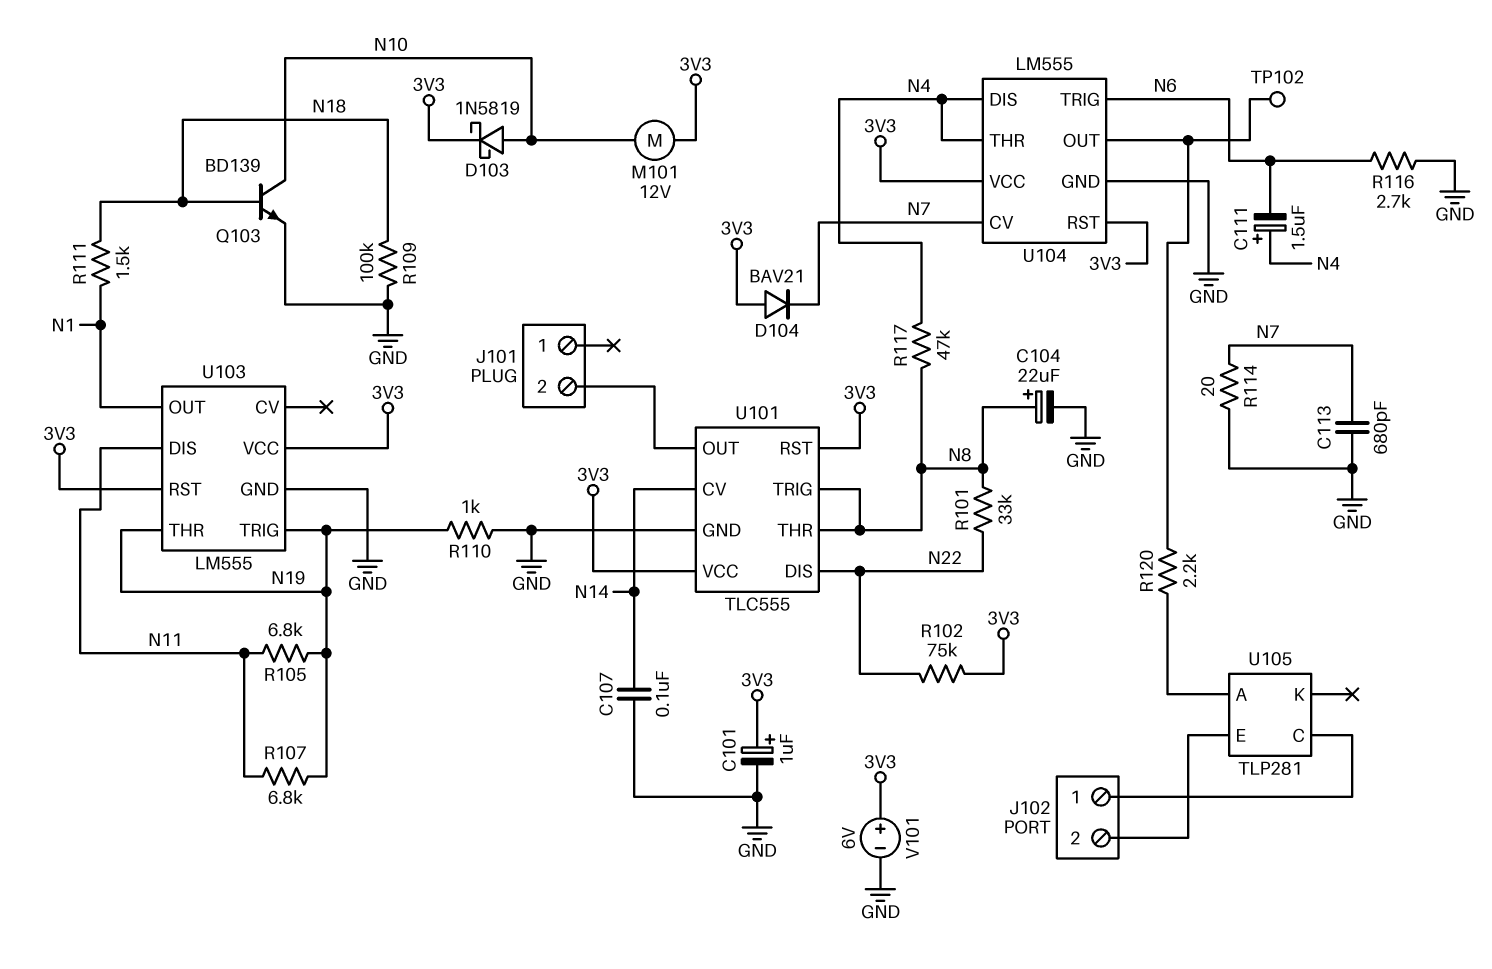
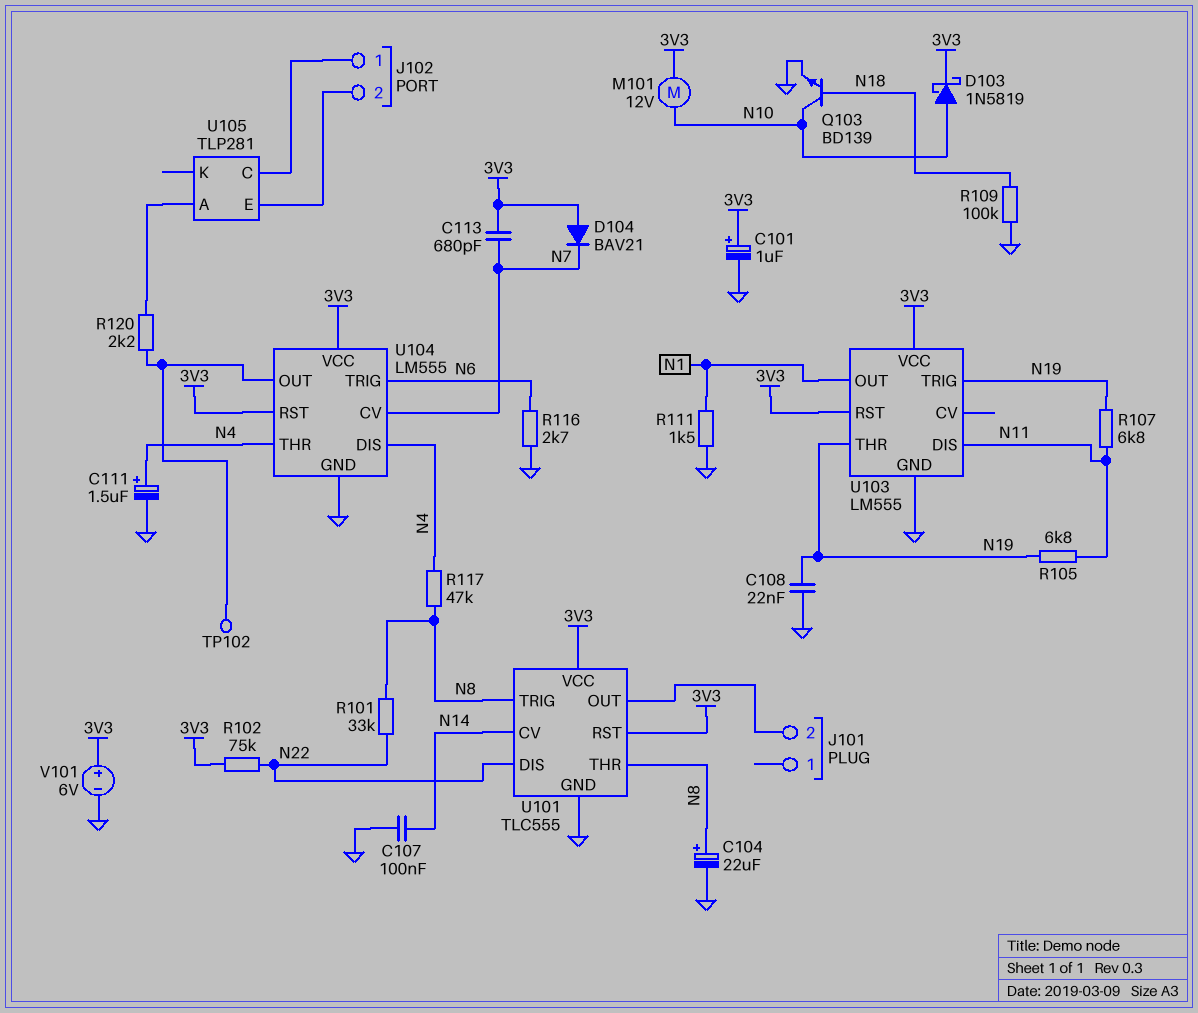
C108: none -> 22nF (GND, N19)
C111: 1.5uF (plus N4, minus N6) -> 1.5uF (plus N4, minus GND)
C113: 680pF (GND, N7) -> 680pF (3V3, N7)
R110: 1k (GND, N19) -> none
R111: 1.5k (N1, N18) -> 1.5k (GND, N1)
R114: 20 (GND, N7) -> none

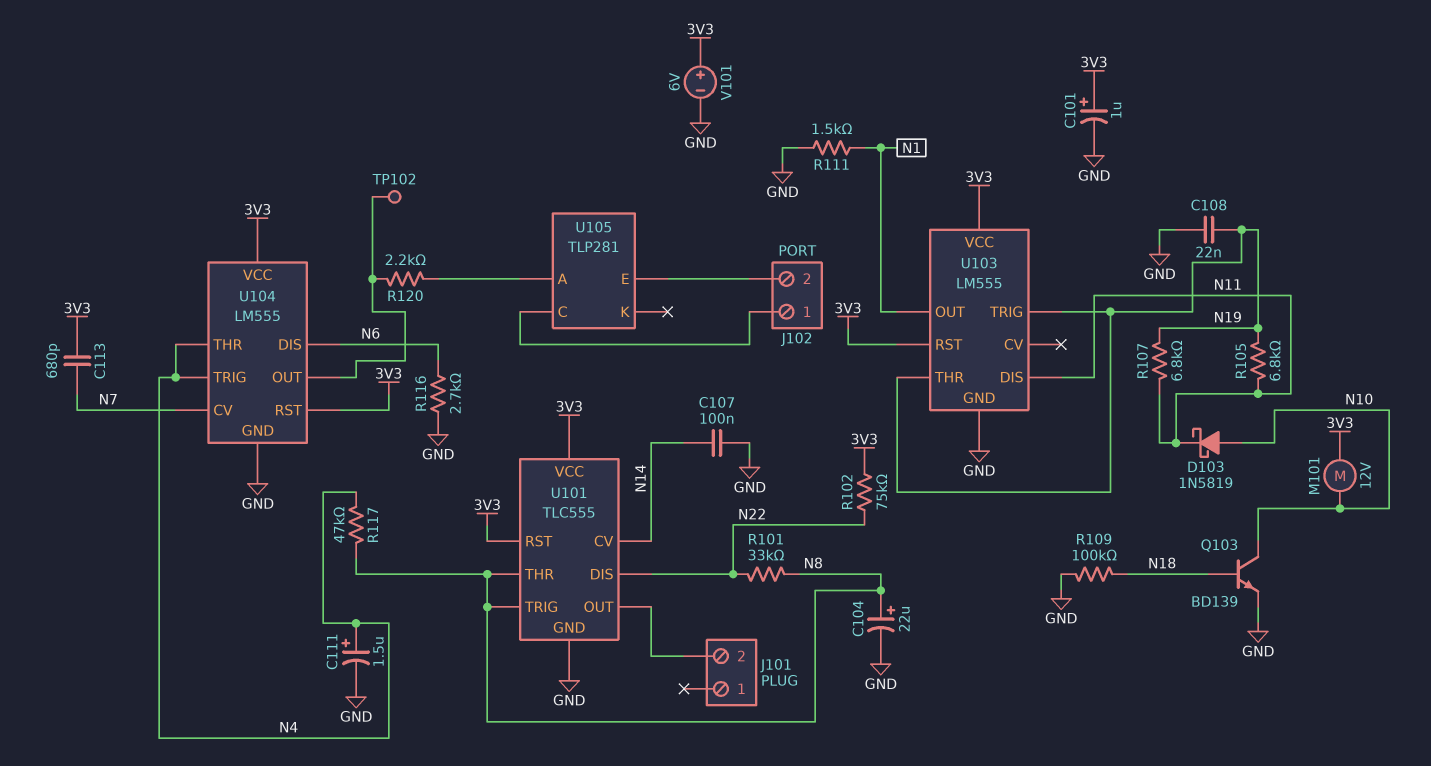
D103: schottky 1N5819 (A N10, K 3V3) -> schottky 1N5819 (A N10, K N11)
D104: diode BAV21 (A 3V3, K N7) -> none
U104 pin DIS: N4 -> N6
U104 pin TRIG: N6 -> N4

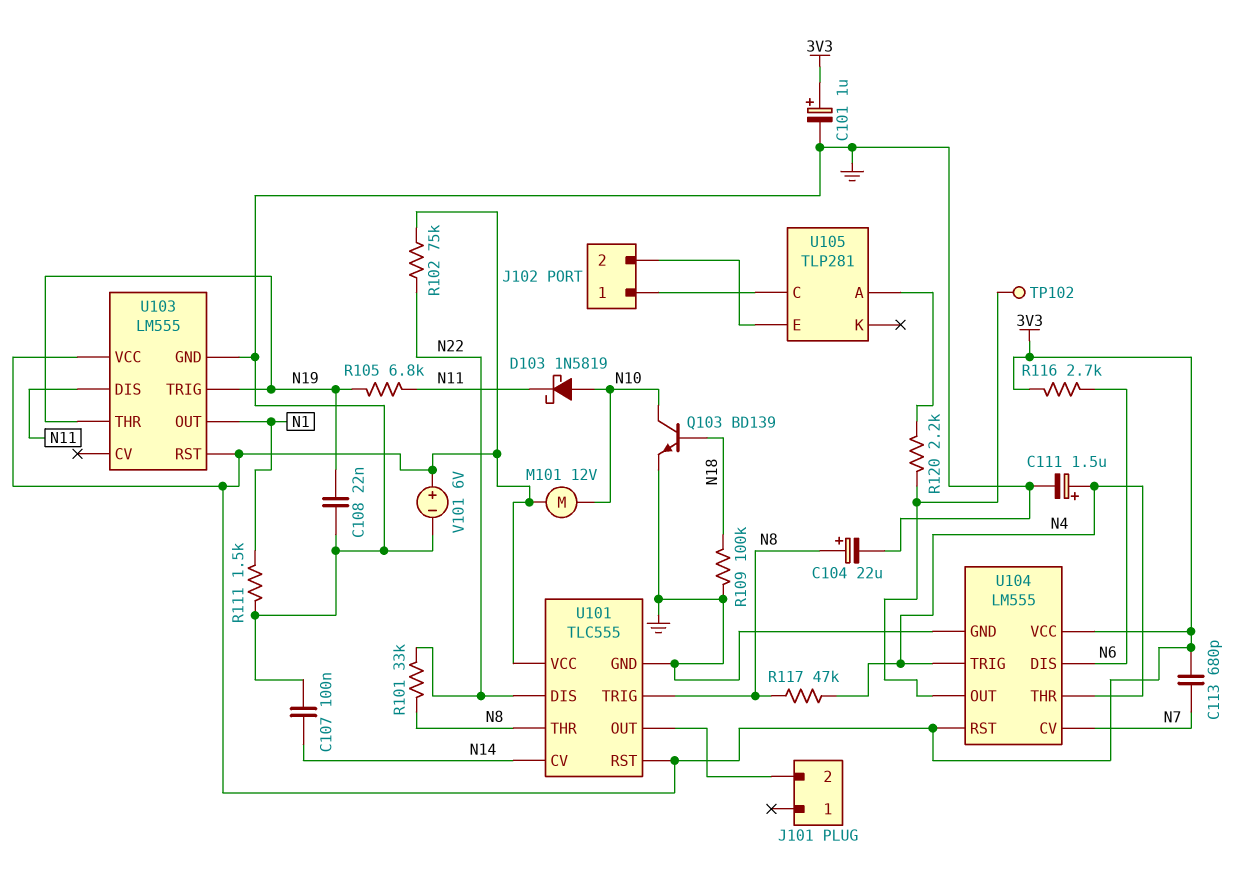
R107: 6.8k (N11, N19) -> none
R116: 2.7k (GND, N6) -> 2.7k (3V3, N6)

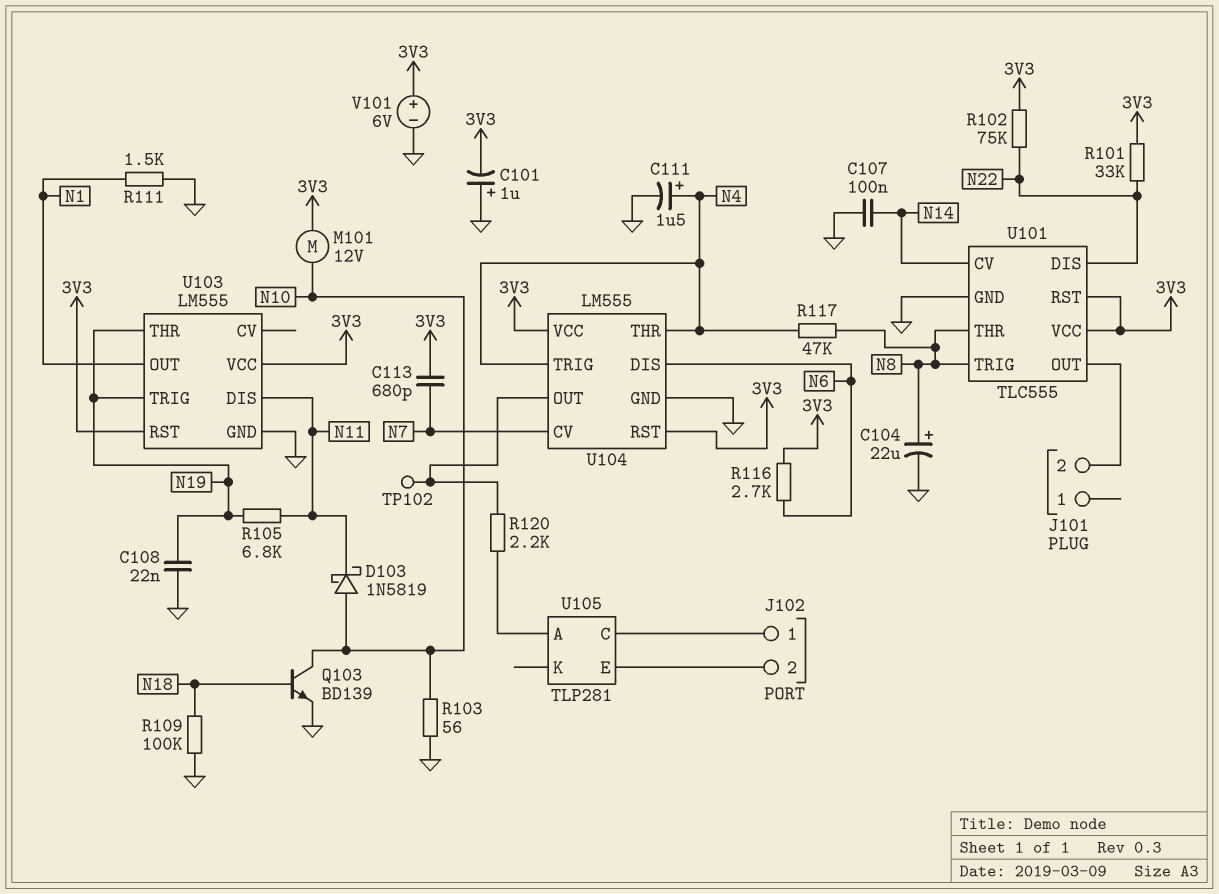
C101: 1uF (plus 3V3, minus GND) -> 1uF (plus GND, minus 3V3)
R101: 33k (N8, N22) -> 33k (3V3, N22)
R103: none -> 56 (GND, N10)

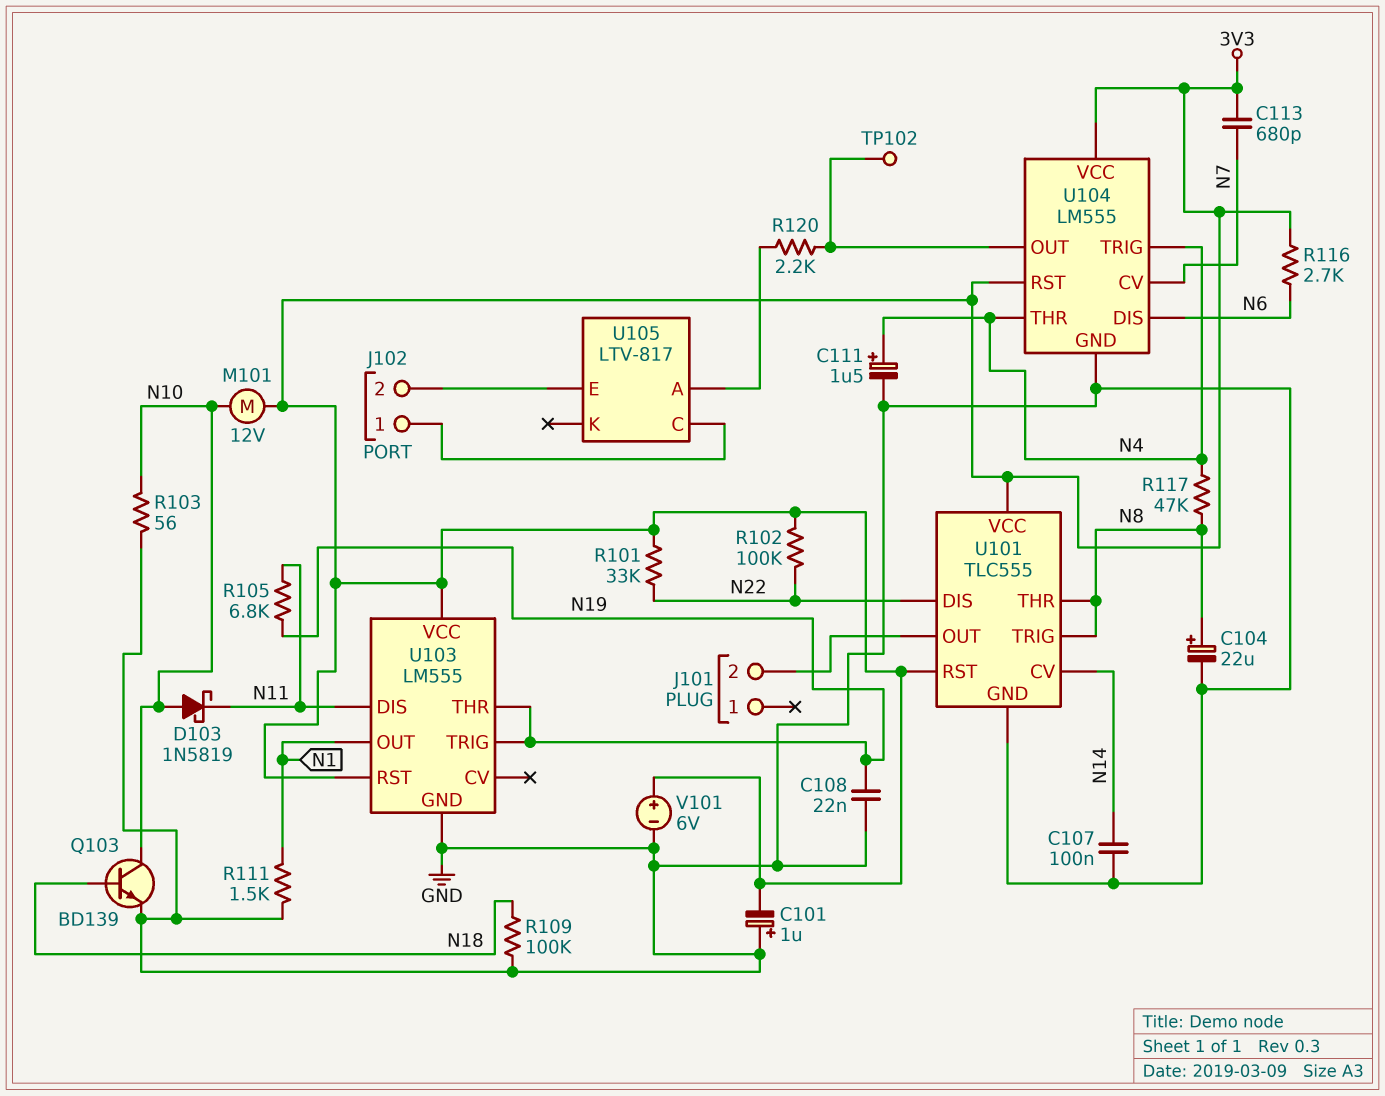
R102: 75k (3V3, N22) -> 100k (3V3, N22)
U105: TLP281 -> LTV-817

